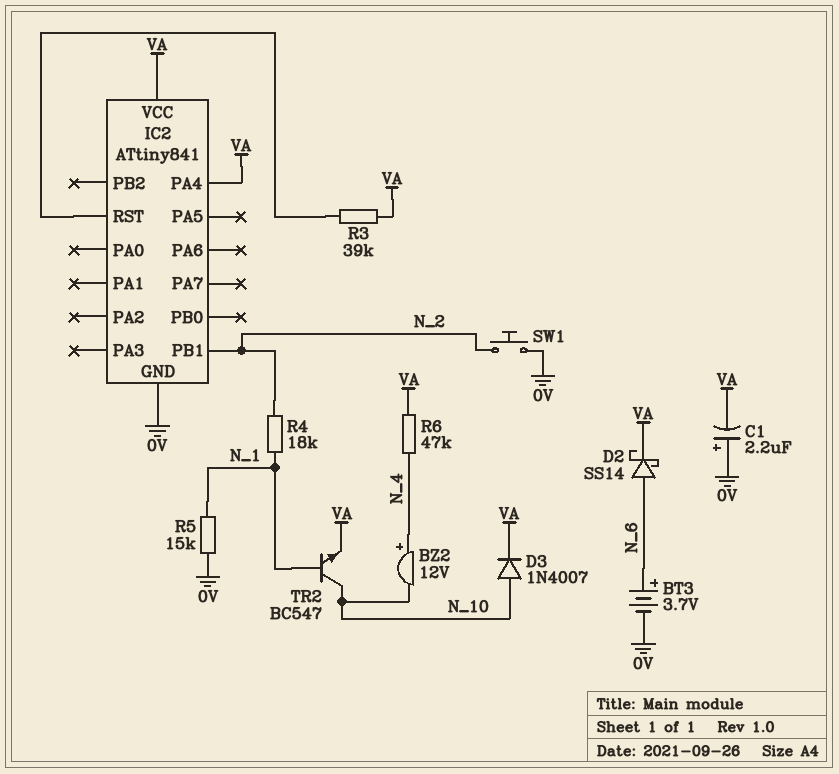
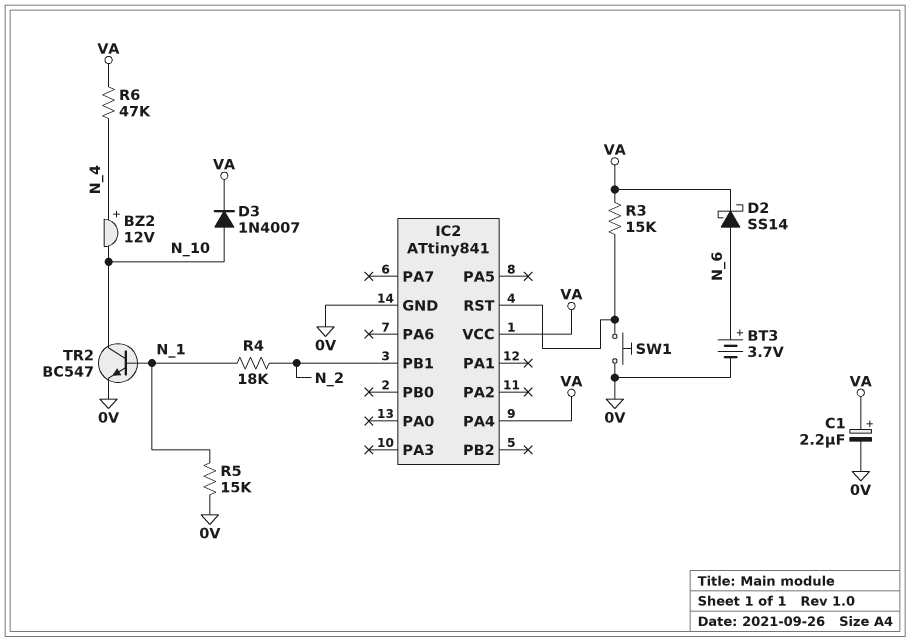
C1: 2.2uF (plus 0V, minus VA) -> 2.2uF (plus VA, minus 0V)
R3: 39k (IC2/RST, VA) -> 15k (IC2/RST, VA)
SW1: button (0V, N_2) -> button (0V, IC2/RST)
TR2: NPN BC547 (B N_1, C N_10, E VA) -> NPN BC547 (B N_1, C N_10, E 0V)

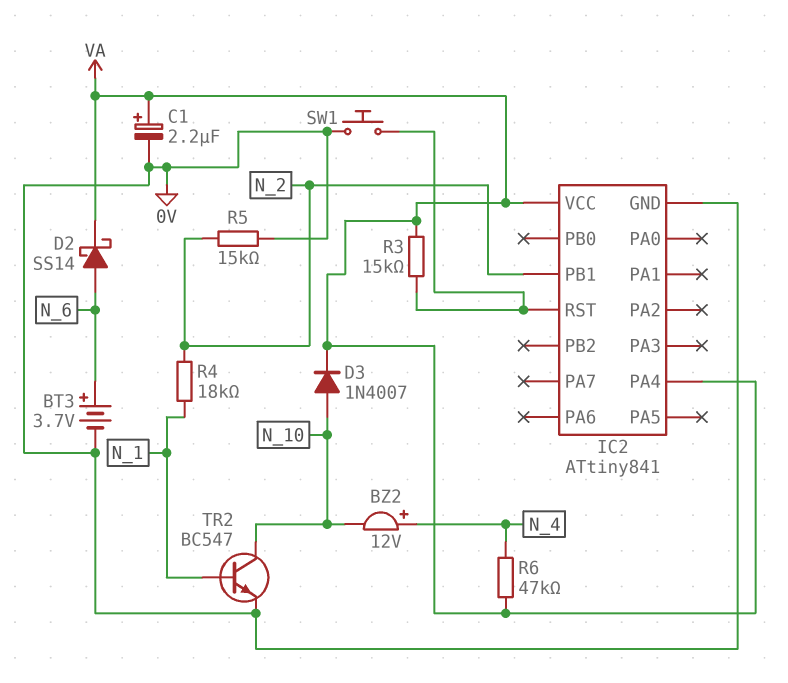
R5: 15k (0V, N_1) -> 15k (0V, N_2)

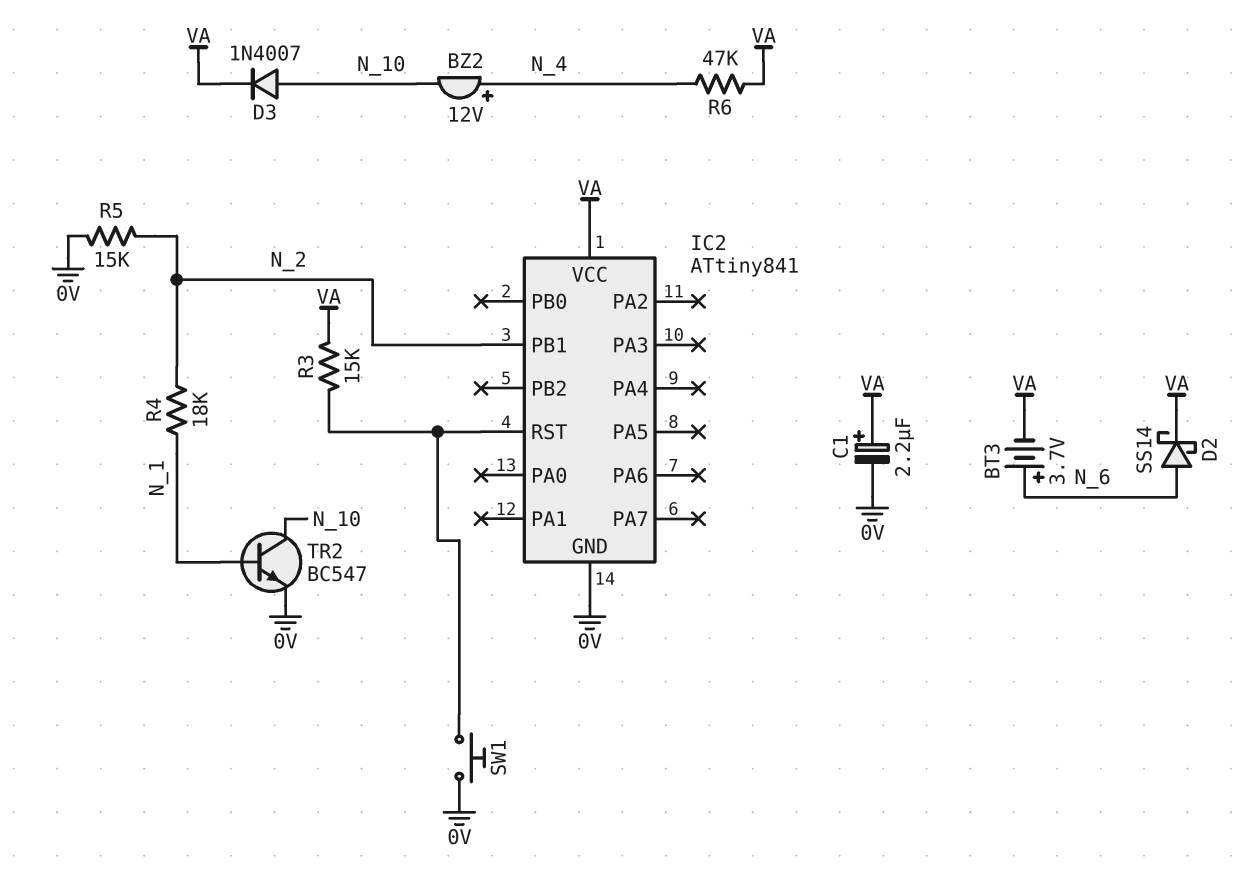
BT3: 3.7V (plus N_6, minus 0V) -> 3.7V (plus N_6, minus VA)
IC2 pin PA4: VA -> none

